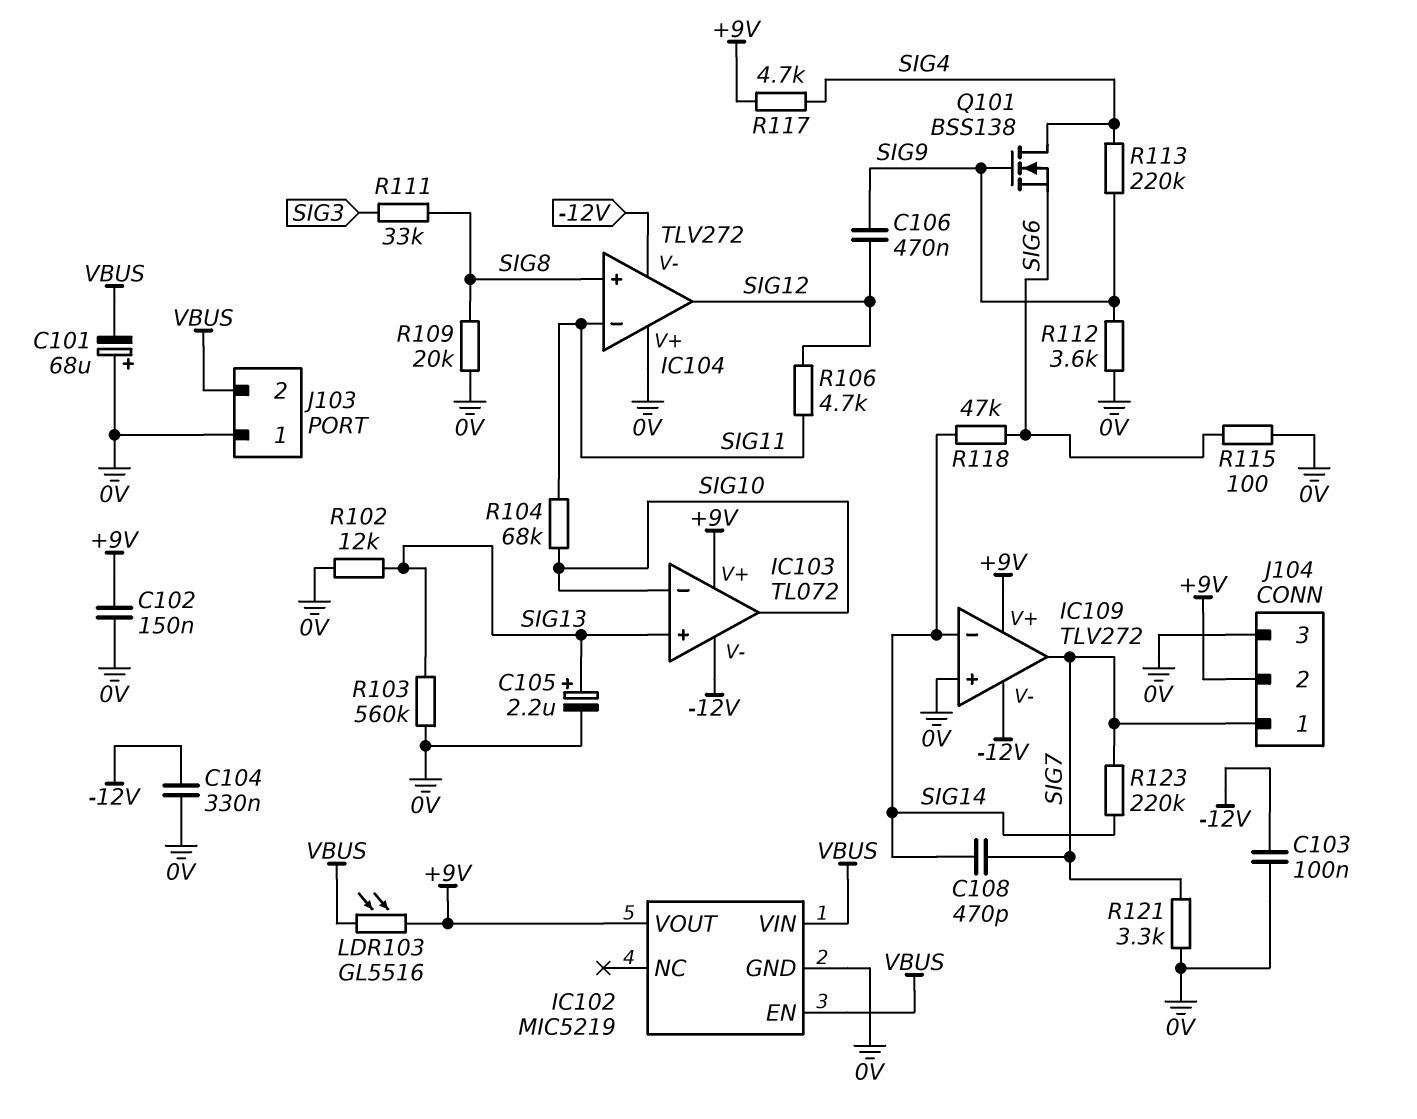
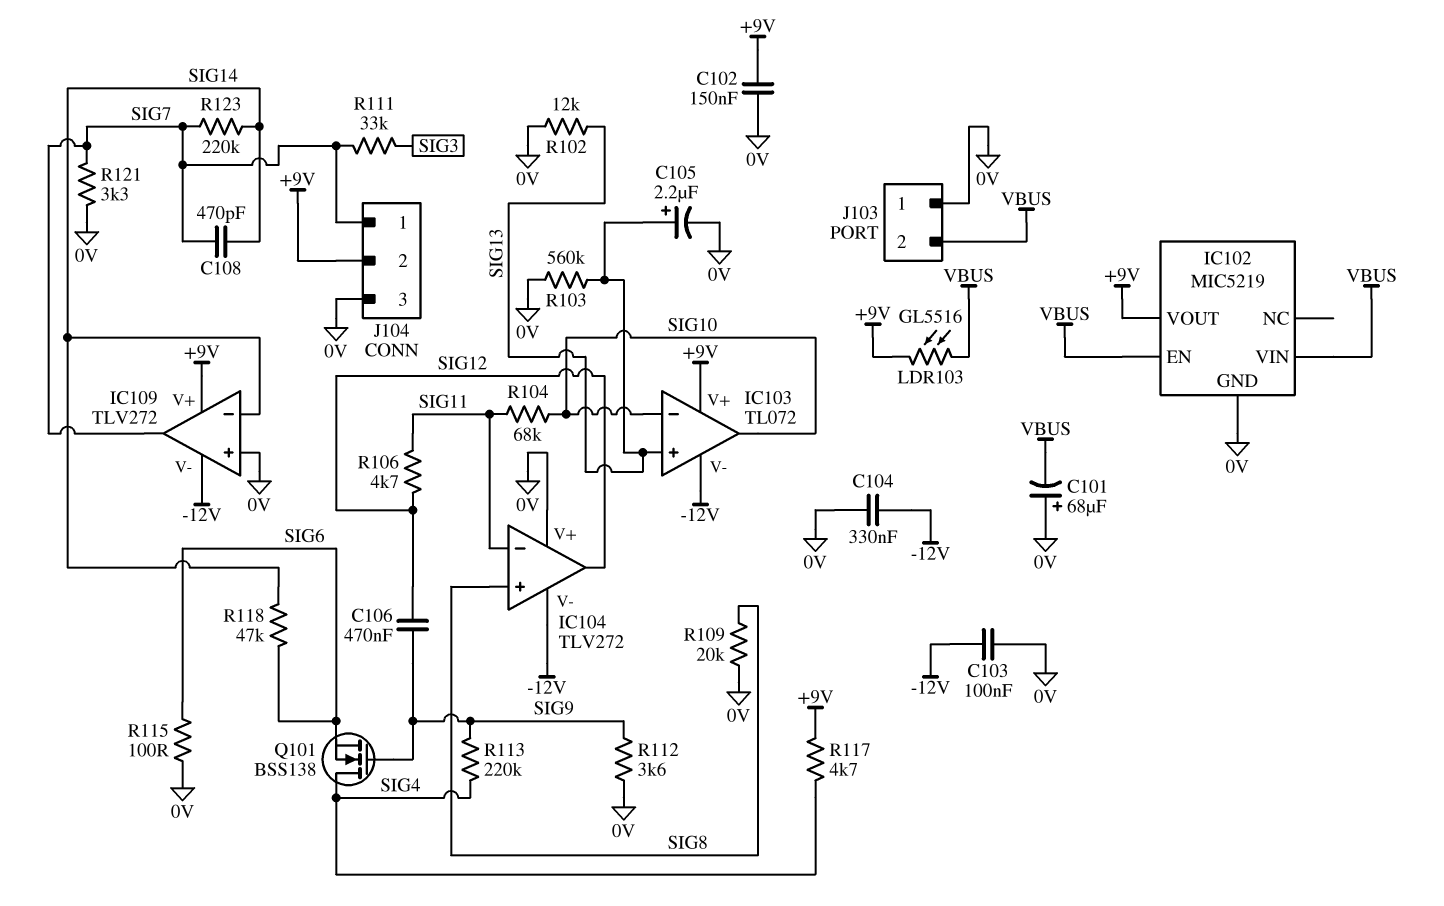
R111: 33k (SIG3, SIG8) -> 33k (SIG3, SIG7)

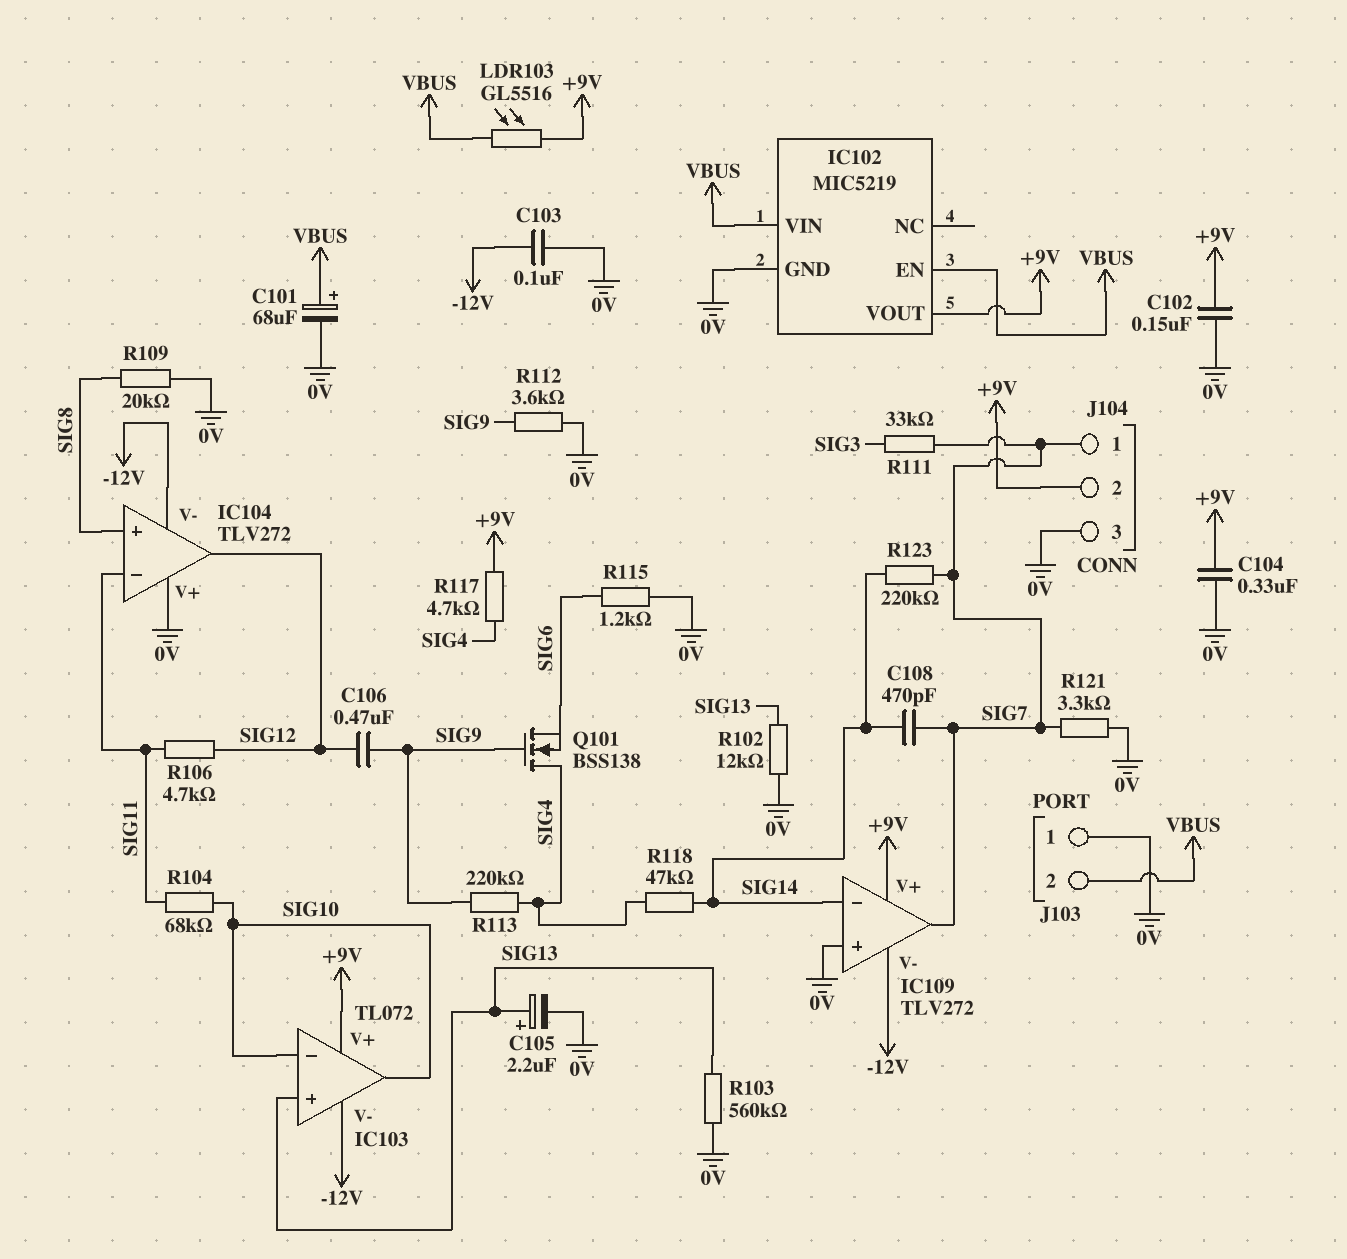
C101: 68uF (plus 0V, minus VBUS) -> 68uF (plus VBUS, minus 0V)
C104: 330nF (-12V, 0V) -> 330nF (+9V, 0V)
R115: 100 (0V, SIG6) -> 1.2k (0V, SIG6)
R118: 47k (SIG6, SIG14) -> 47k (SIG4, SIG14)

